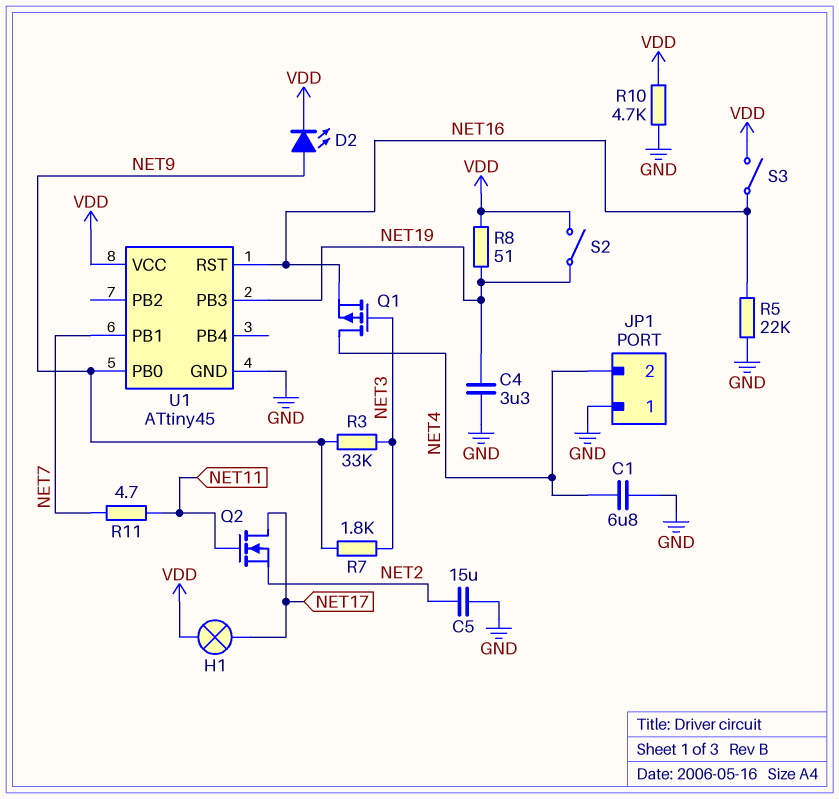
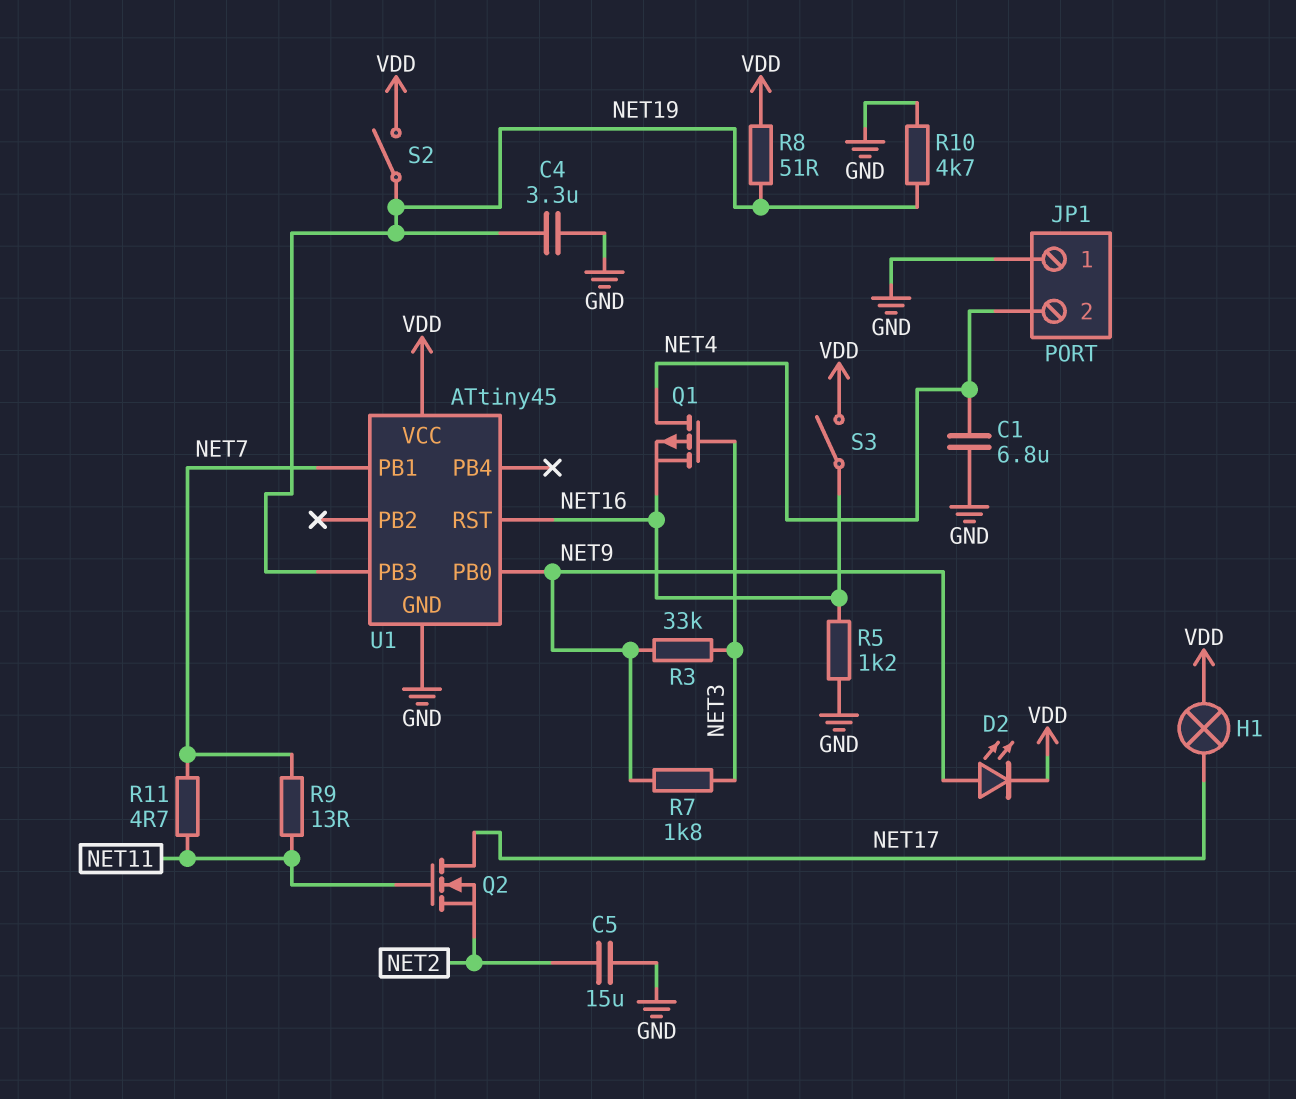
R5: 22k (GND, NET16) -> 1.2k (GND, NET16)
R9: none -> 13 (NET7, NET11)
R10: 4.7k (GND, VDD) -> 4.7k (GND, NET19)

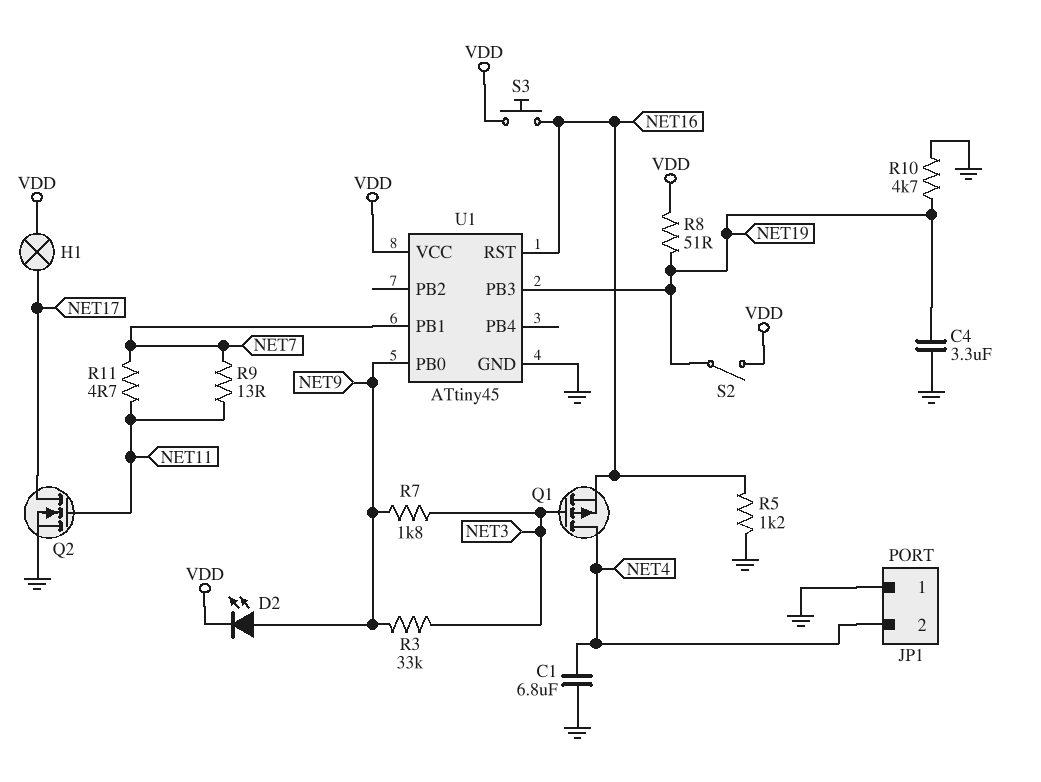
C5: 15uF (GND, NET2) -> none
Q2: NMOS (G NET11, D NET17, S NET2) -> NMOS (G NET11, D NET17, S GND)
S3: switch (NET16, VDD) -> button (NET16, VDD)

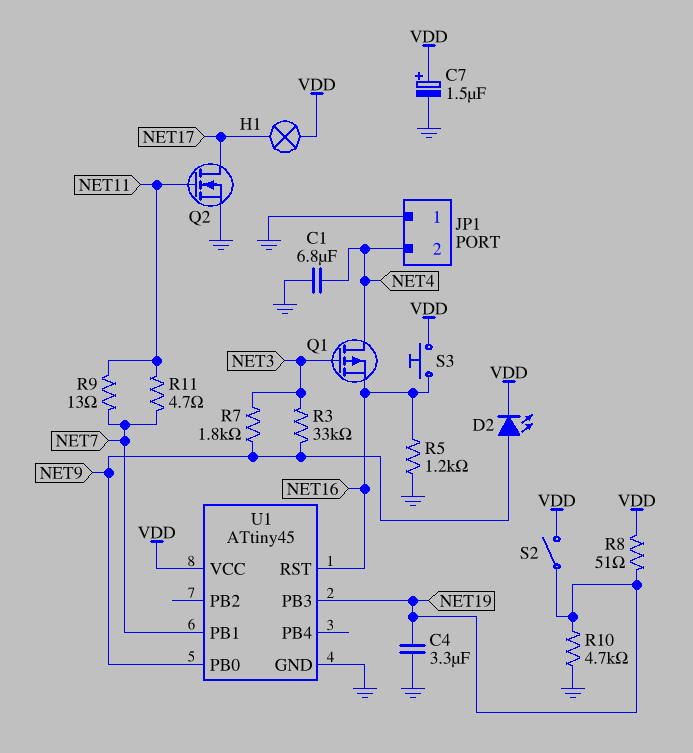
C7: none -> 1.5uF (plus VDD, minus GND)

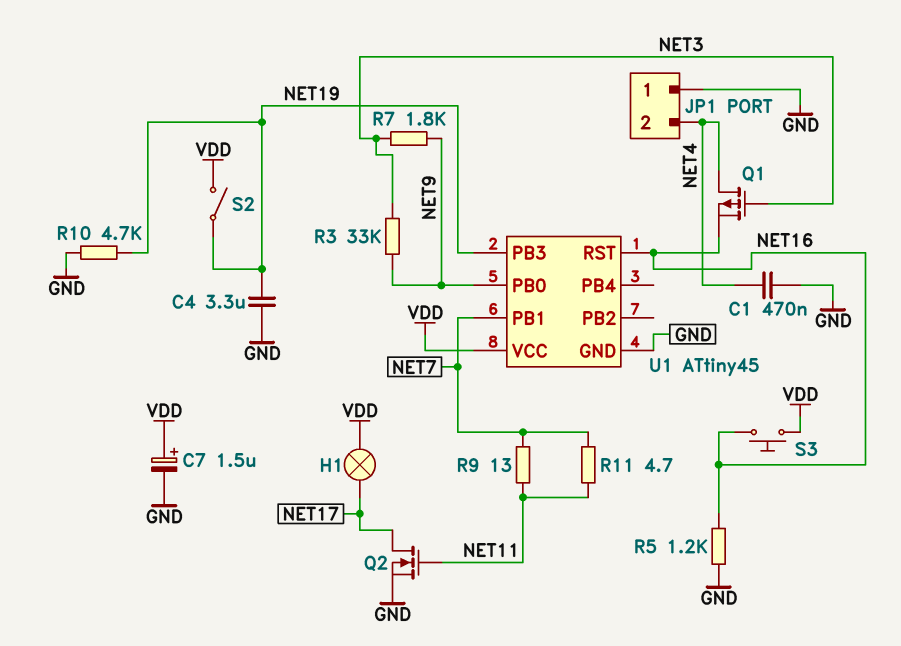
C1: 6.8uF (GND, NET4) -> 470nF (GND, NET4)
D2: LED (A NET9, K VDD) -> none
R8: 51 (NET19, VDD) -> none

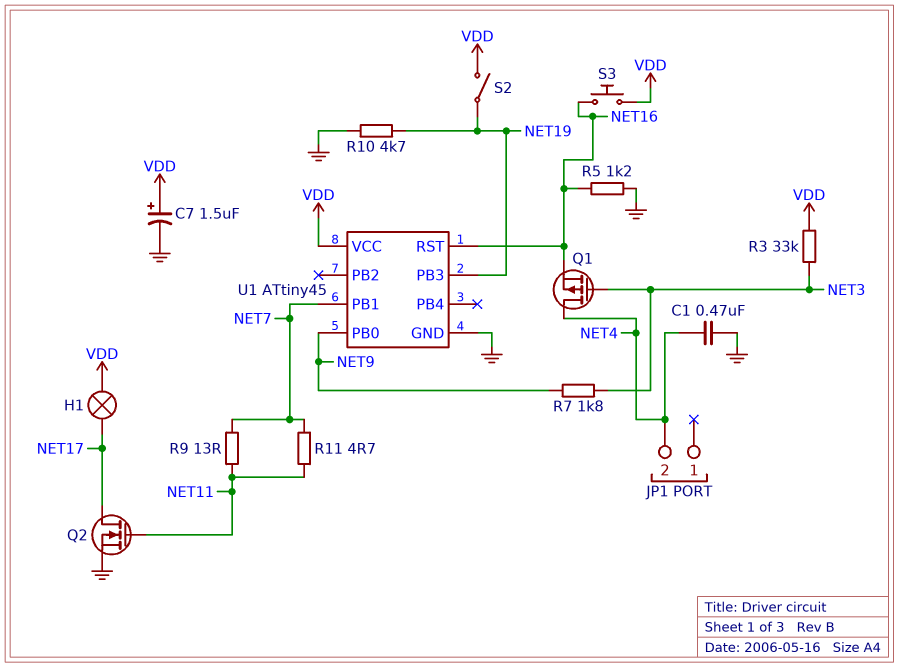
C4: 3.3uF (GND, NET19) -> none
JP1 pin 1: GND -> none
R3: 33k (NET3, NET9) -> 33k (NET3, VDD)

